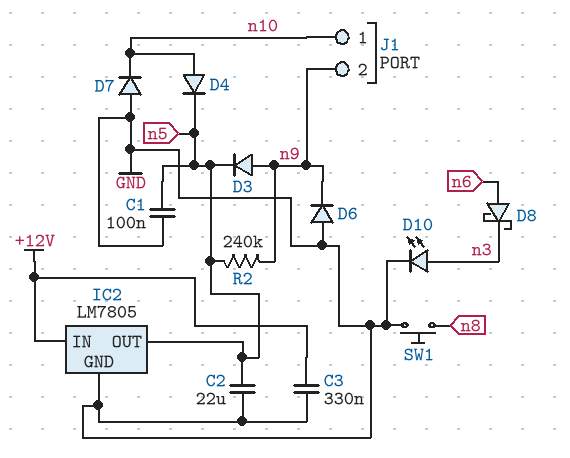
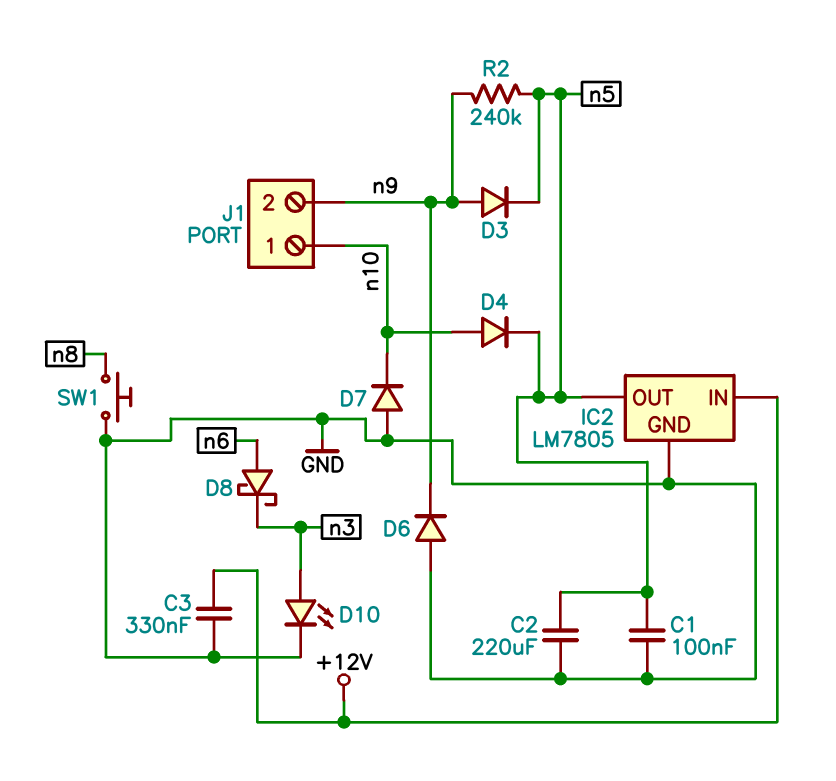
C2: 22uF (GND, n5) -> 220uF (GND, n5)

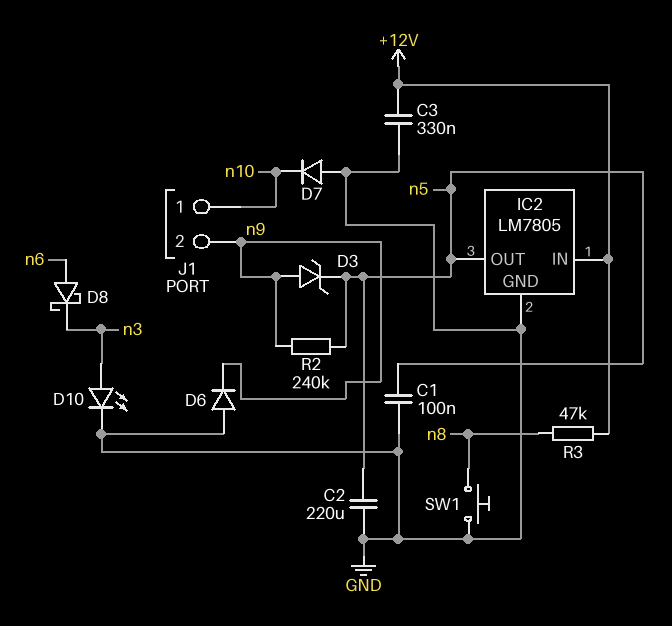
D3: diode (A n9, K n5) -> zener (A n9, K n5)
D4: diode (A n10, K n5) -> none
R3: none -> 47k (+12V, n8)

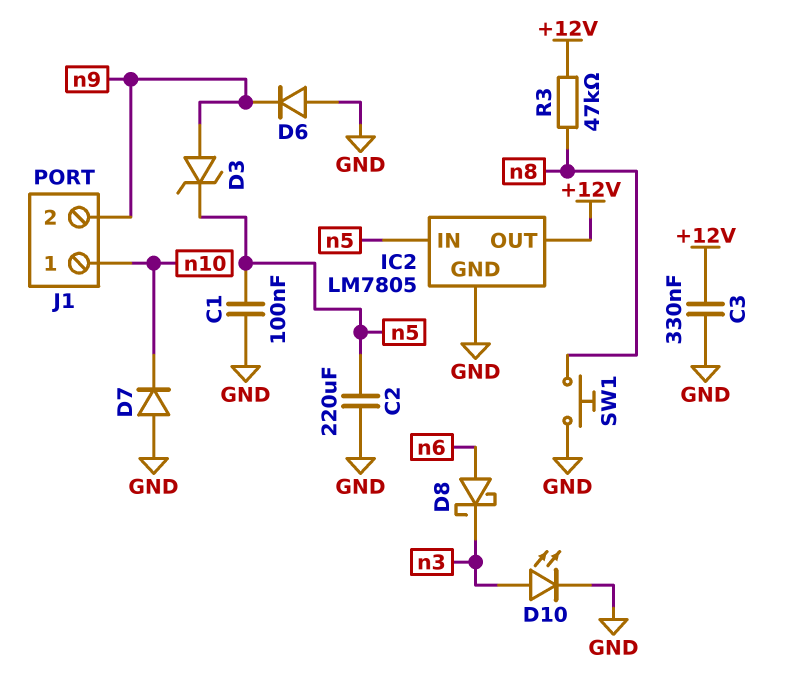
IC2 pin IN: +12V -> n5
IC2 pin OUT: n5 -> +12V
R2: 240k (n5, n9) -> none

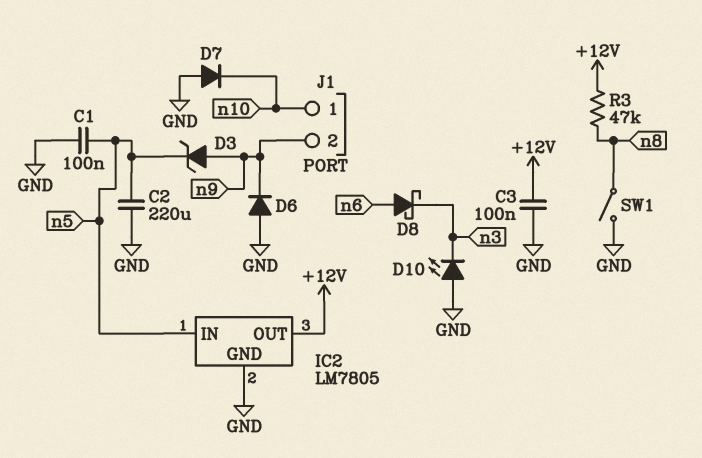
C3: 330nF (+12V, GND) -> 100nF (+12V, GND)
D10: LED (A n3, K GND) -> LED (A GND, K n3)
SW1: button (GND, n8) -> switch (GND, n8)

